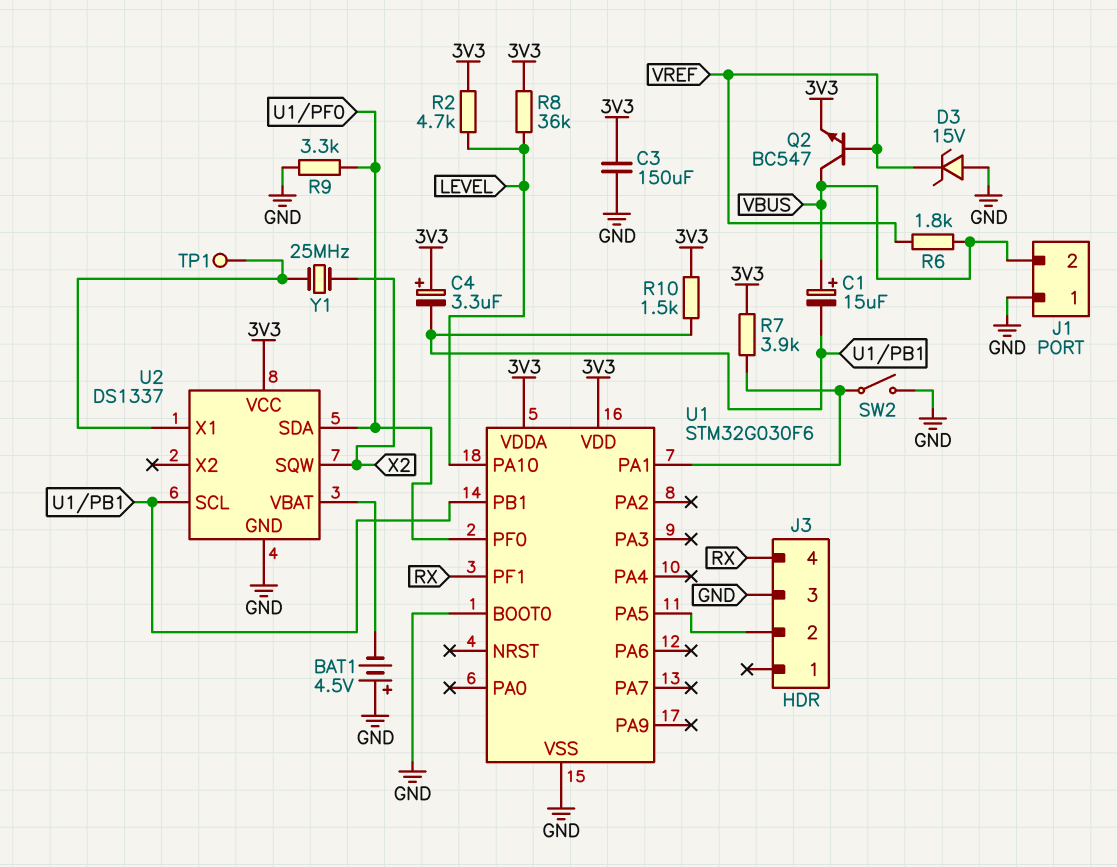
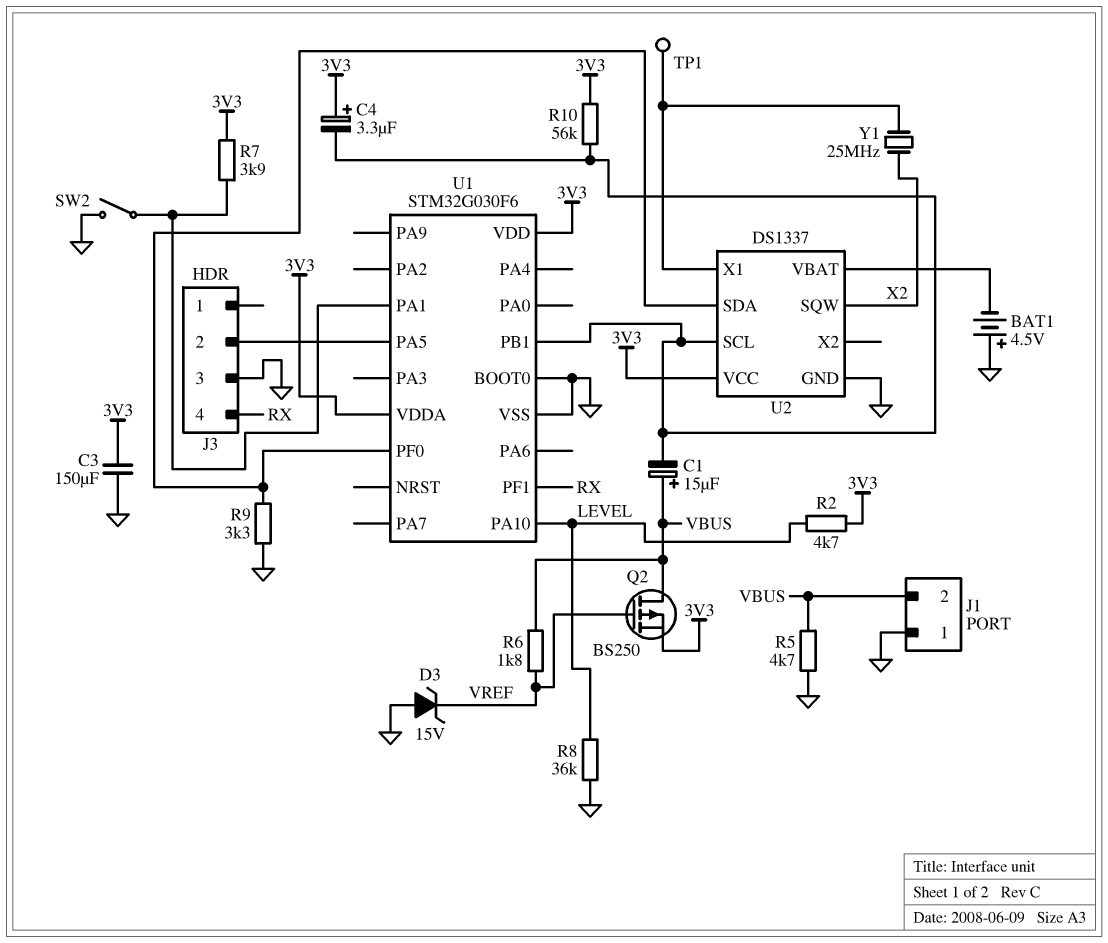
Q2: NPN BC547 (B VREF, C VBUS, E 3V3) -> PMOS BS250 (G VREF, D VBUS, S 3V3)
R5: none -> 4.7k (GND, VBUS)
R8: 36k (3V3, LEVEL) -> 36k (GND, LEVEL)
R10: 1.5k (3V3, U1/PB1) -> 56k (3V3, U1/PB1)

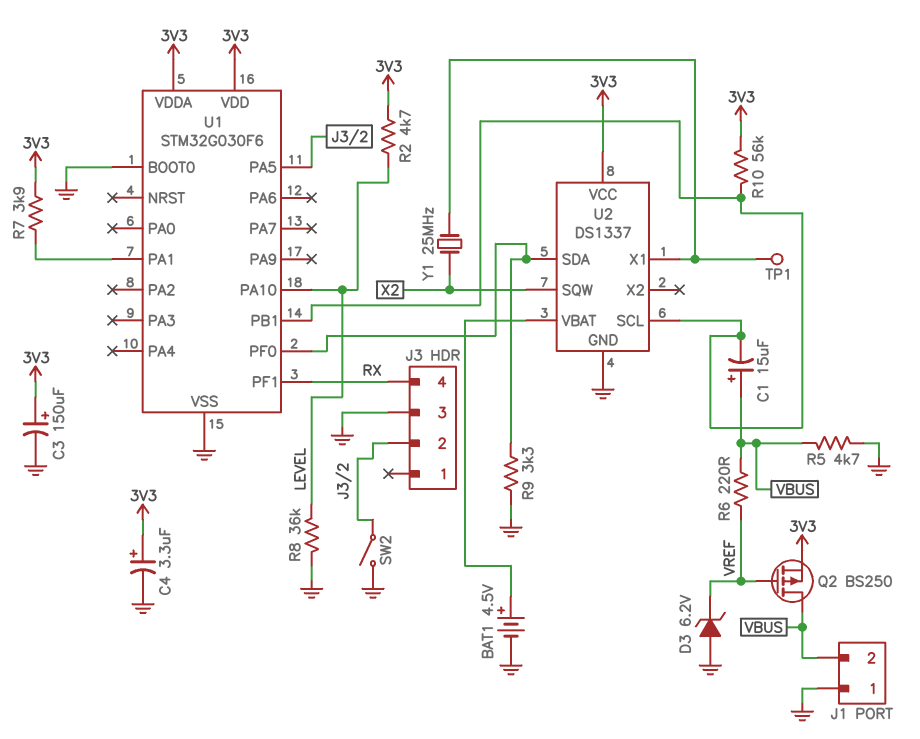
BAT1: 4.5V (plus GND, minus U2/VBAT) -> 4.5V (plus U2/VBAT, minus GND)
C3: 150uF (3V3, GND) -> 150uF (plus 3V3, minus GND)
C4: 3.3uF (plus 3V3, minus U1/PB1) -> 3.3uF (plus 3V3, minus GND)
D3: zener 15V (A GND, K VREF) -> zener 6.2V (A GND, K VREF)
R6: 1.8k (VBUS, VREF) -> 220 (VBUS, VREF)
SW2: switch (GND, U1/PA1) -> switch (GND, J3/2)

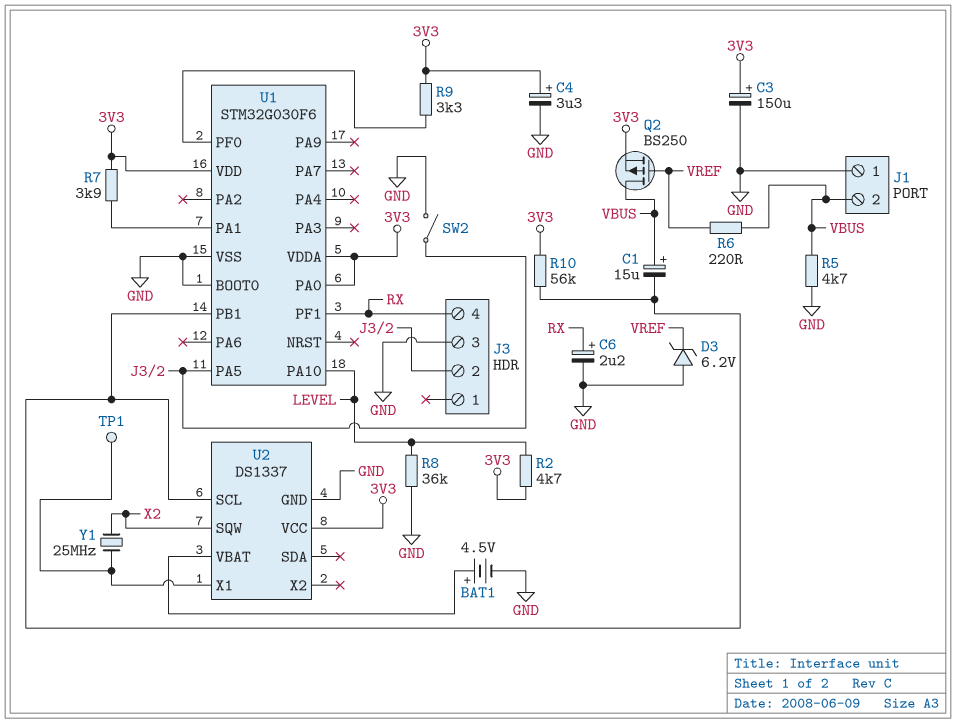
C6: none -> 2.2uF (plus RX, minus GND)
R9: 3.3k (GND, U1/PF0) -> 3.3k (3V3, U1/PF0)
U1 pin PA0: none -> 3V3
U2 pin SDA: U1/PF0 -> none

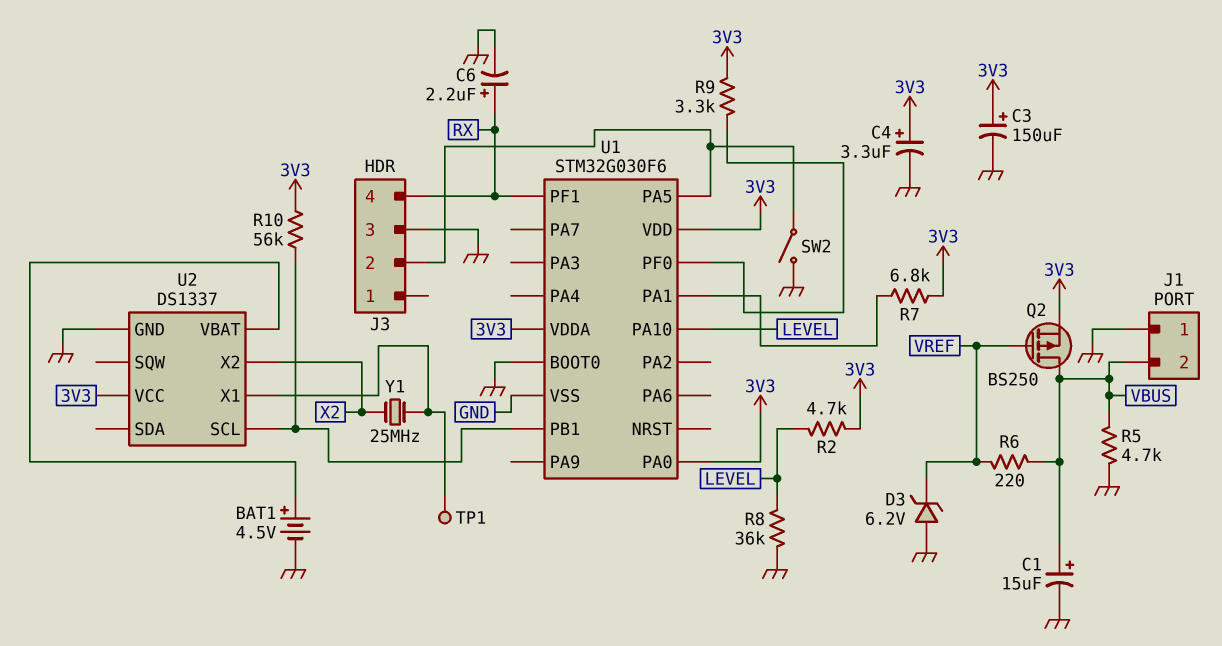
C1: 15uF (plus VBUS, minus U1/PB1) -> 15uF (plus VBUS, minus GND)
R7: 3.9k (3V3, U1/PA1) -> 6.8k (3V3, U1/PA1)
U2 pin SQW: X2 -> none
U2 pin X2: none -> X2

